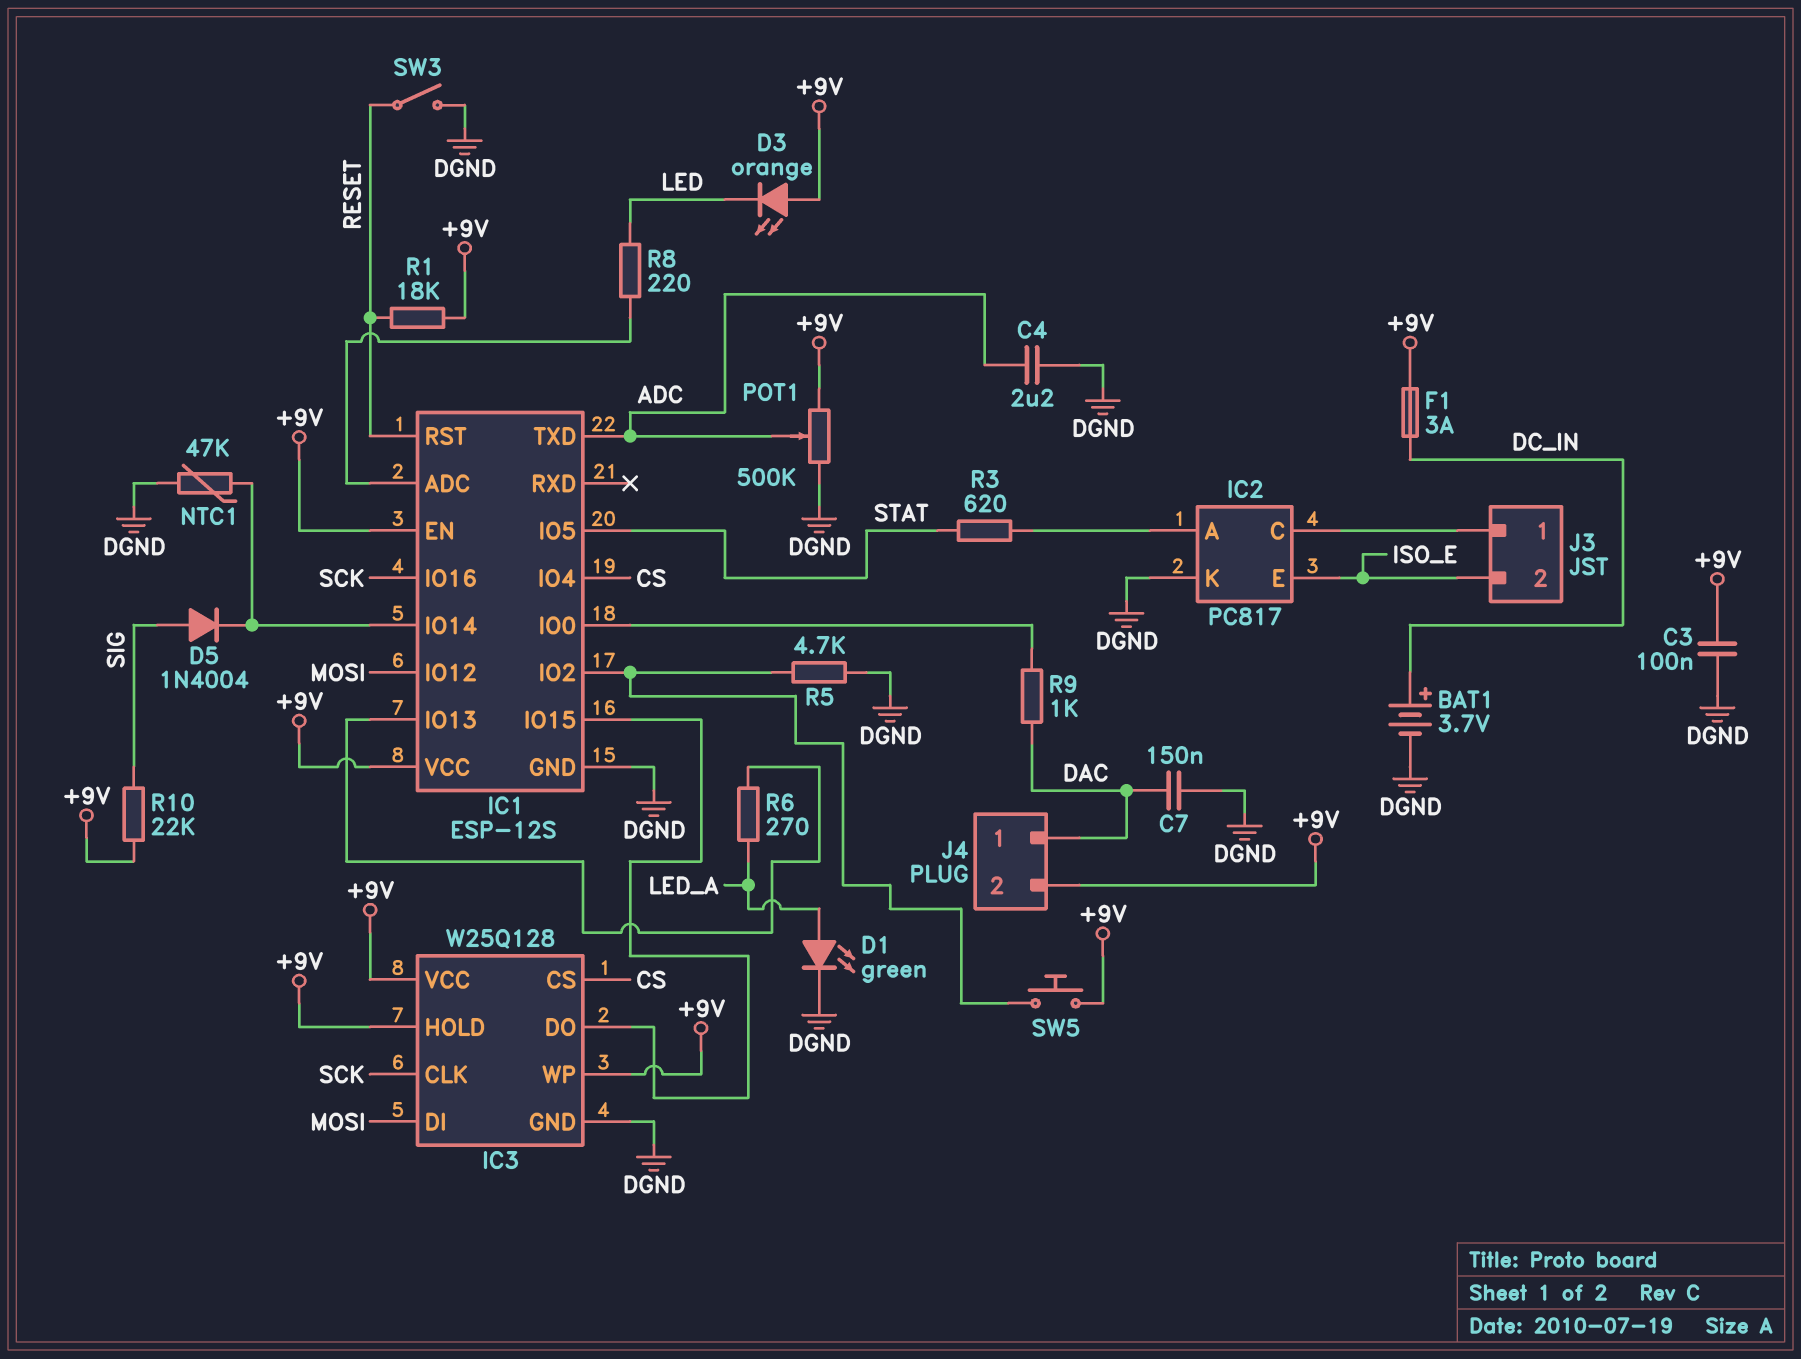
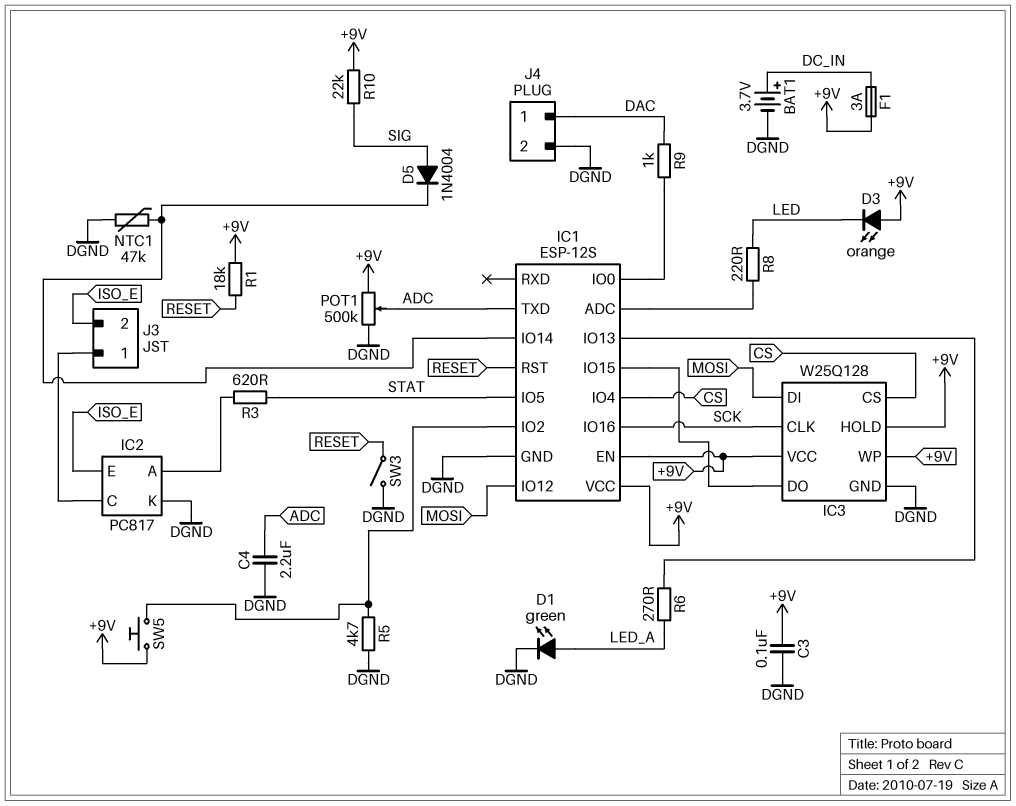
C7: 150nF (DAC, DGND) -> none
J4 pin 2: +9V -> DGND

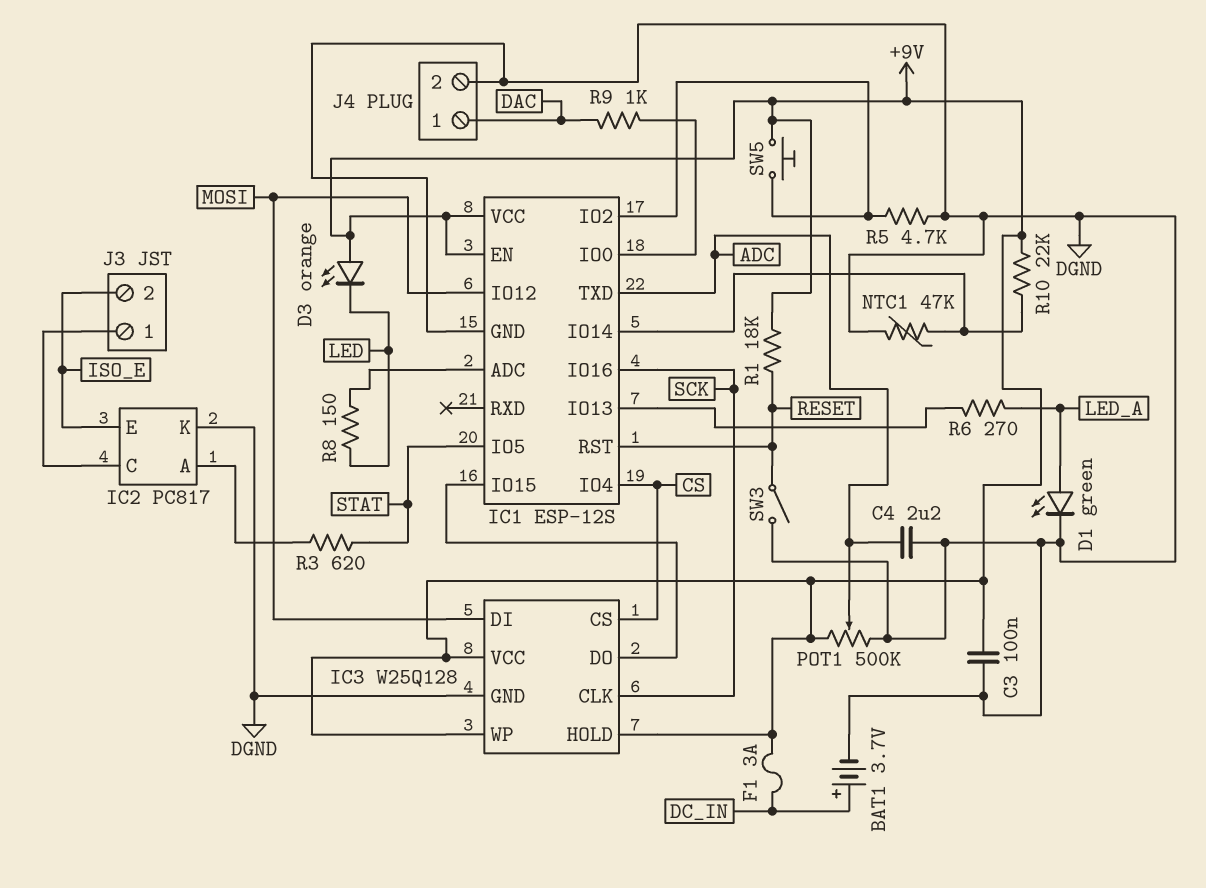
D5: diode 1N4004 (A SIG, K IC1/IO14) -> none
R8: 220 (IC1/ADC, LED) -> 150 (IC1/ADC, LED)
R10: 22k (+9V, SIG) -> 22k (+9V, IC1/IO14)

